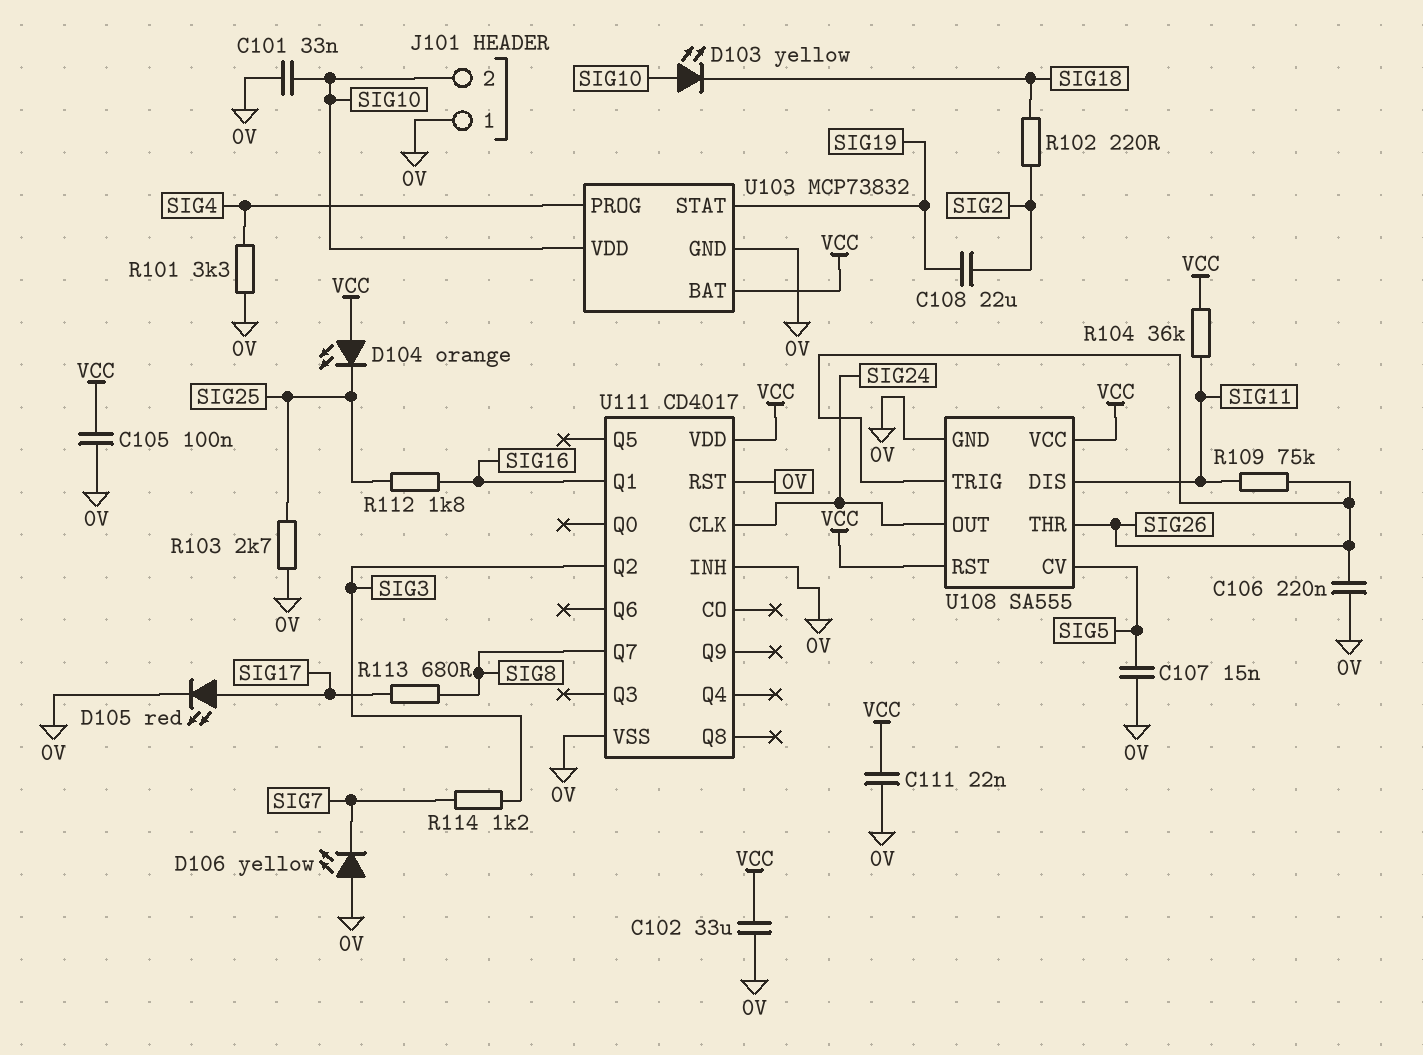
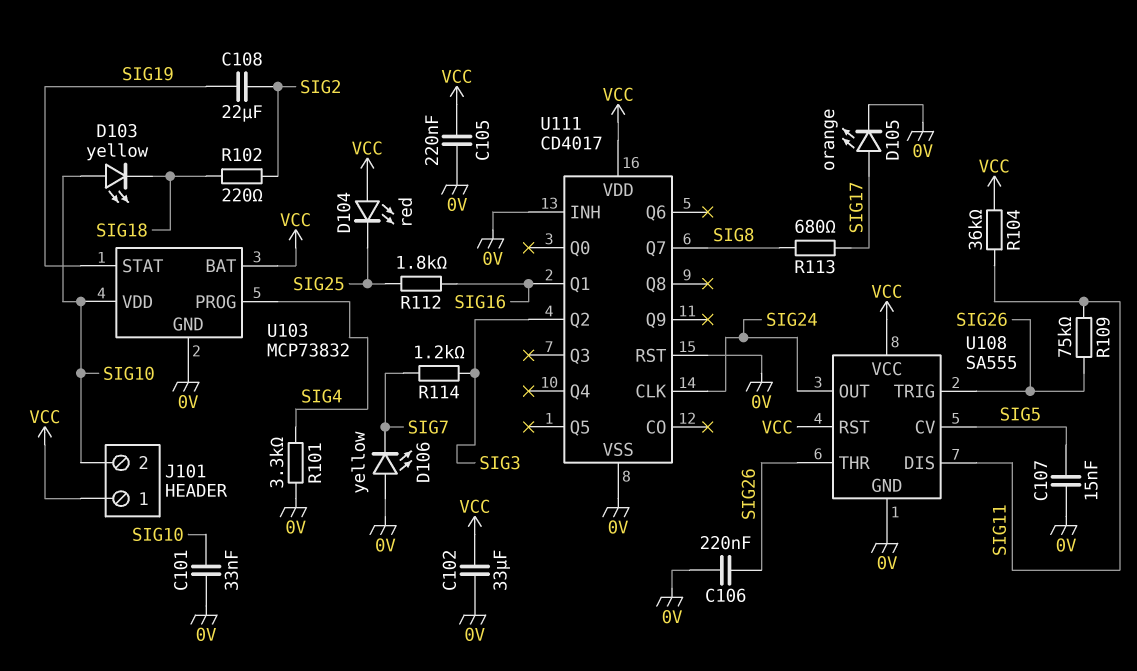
C105: 100nF (0V, VCC) -> 220nF (0V, VCC)
C111: 22nF (0V, VCC) -> none
D104: LED orange (A VCC, K SIG25) -> LED red (A VCC, K SIG25)
D105: LED red (A SIG17, K 0V) -> LED orange (A SIG17, K 0V)
J101 pin 1: 0V -> VCC
R103: 2.7k (0V, SIG25) -> none

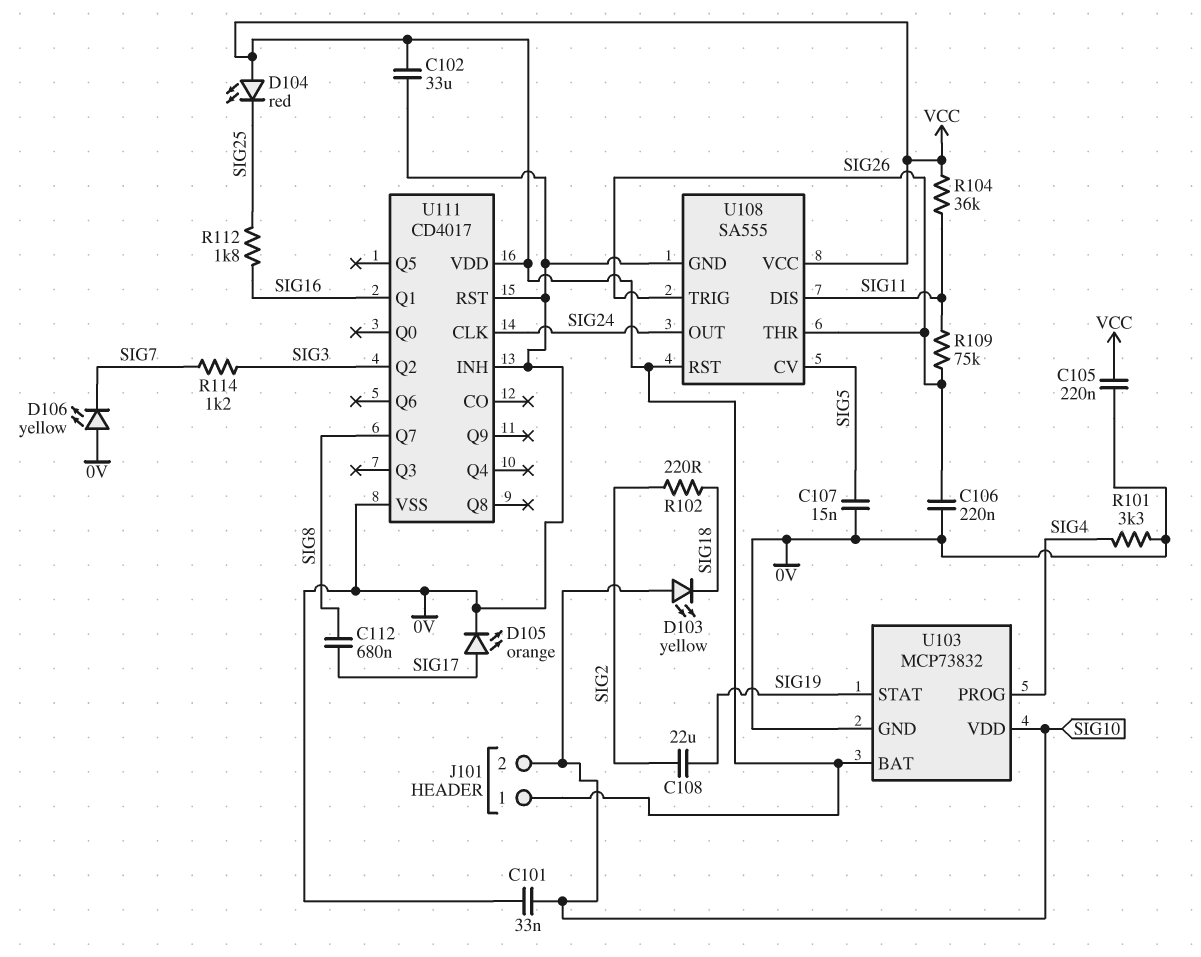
C112: none -> 680nF (SIG8, SIG17)
R113: 680 (SIG8, SIG17) -> none

